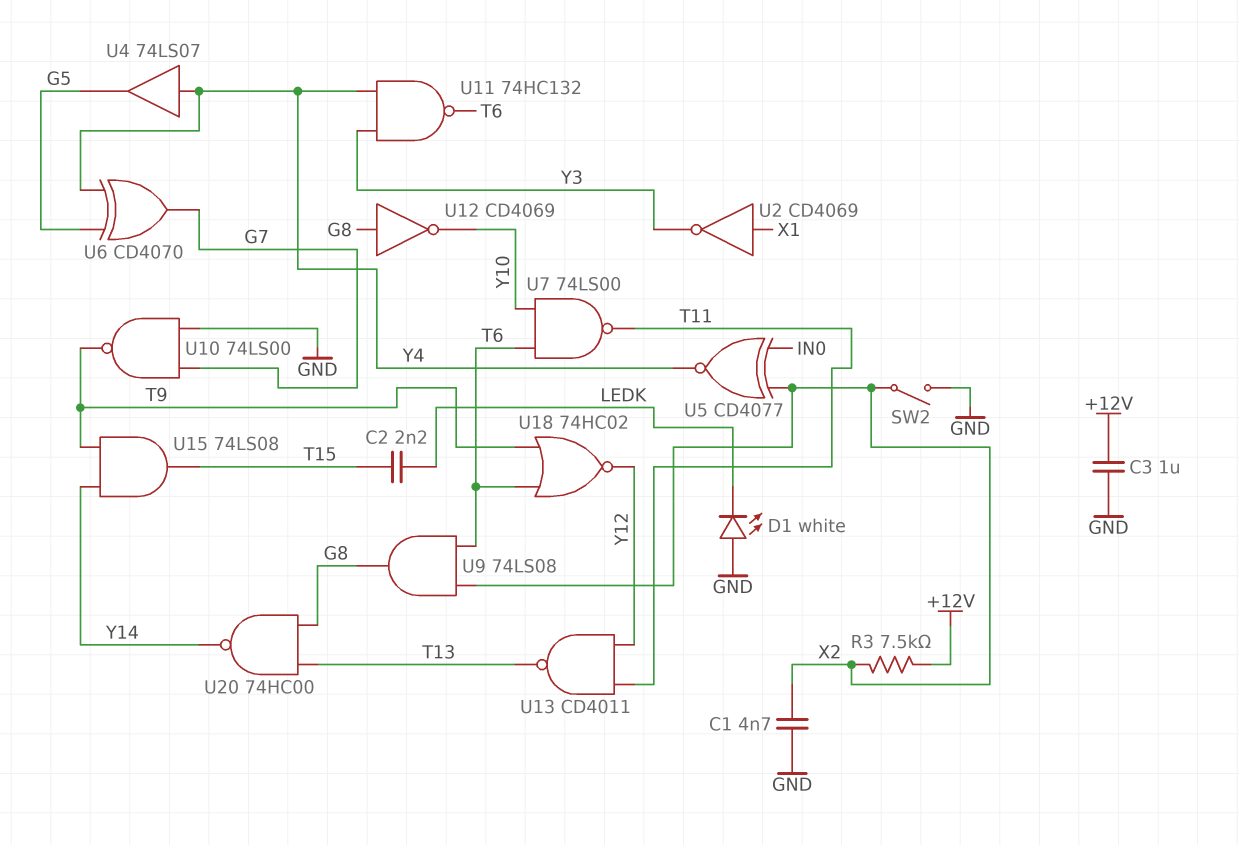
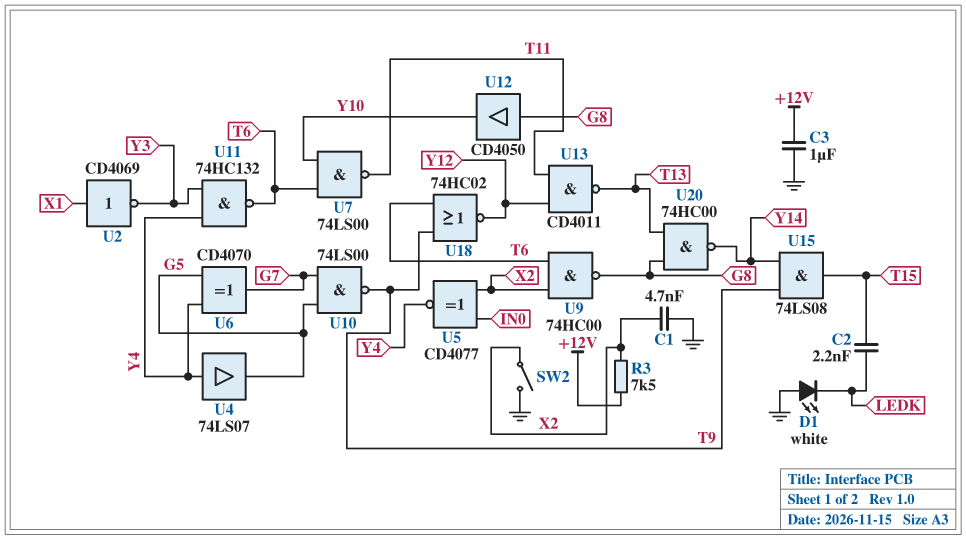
U9: AND 74LS08 (in T6, in X2, out G8) -> NAND 74HC00 (in T6, in X2, out G8)
U10: NAND 74LS00 (in G7, in GND, out T9) -> NAND 74LS00 (in G5, in G7, out T9)
U12: NOT CD4069 (in G8, out Y10) -> buffer CD4050 (in G8, out Y10)

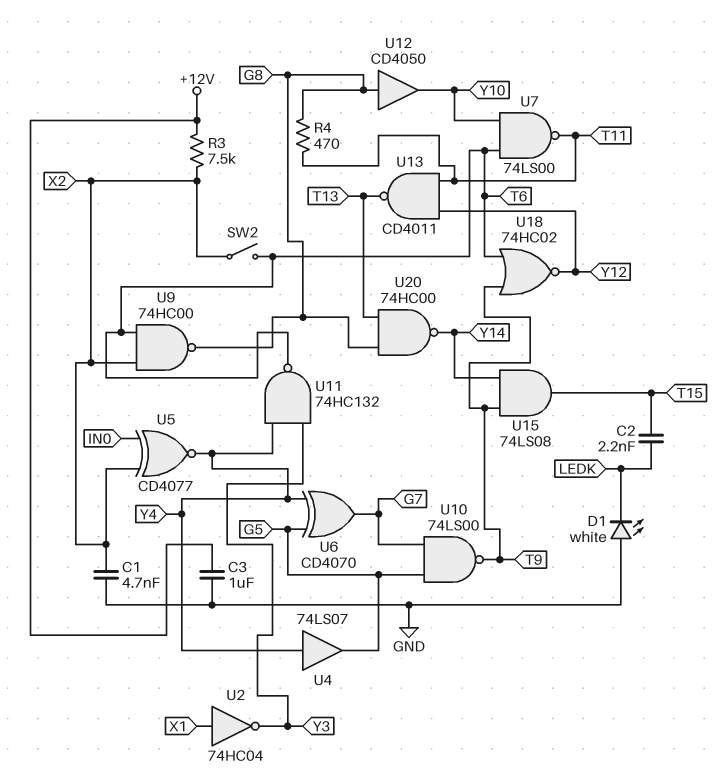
R4: none -> 470 (G8, T11)
SW2: switch (GND, X2) -> switch (T6, X2)
U2: NOT CD4069 (in X1, out Y3) -> NOT 74HC04 (in X1, out Y3)

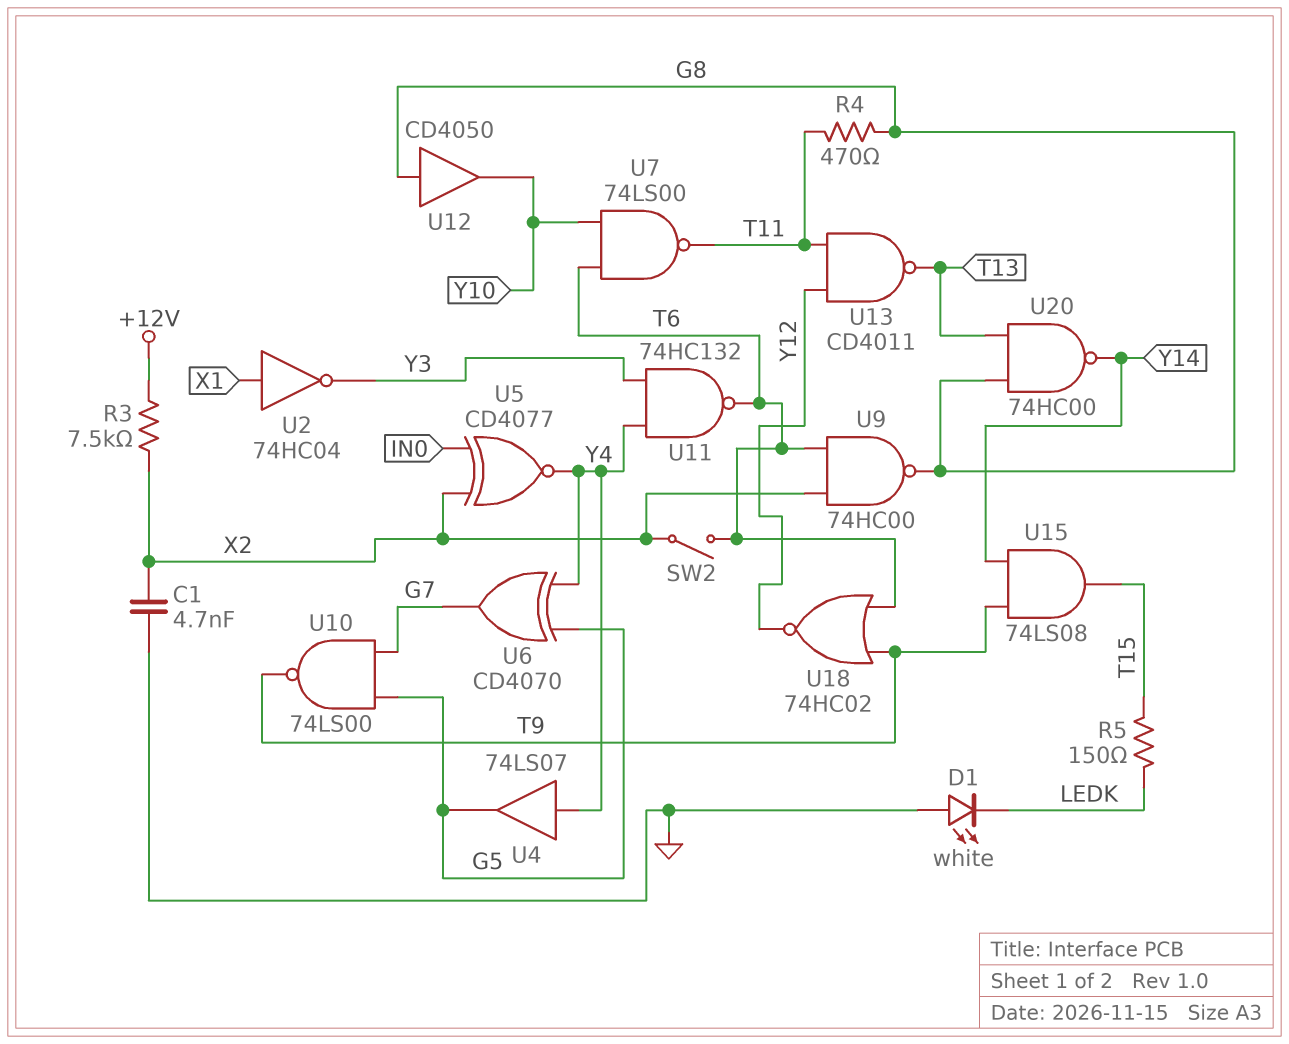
C2: 2.2nF (LEDK, T15) -> none
C3: 1uF (+12V, GND) -> none
R5: none -> 150 (LEDK, T15)

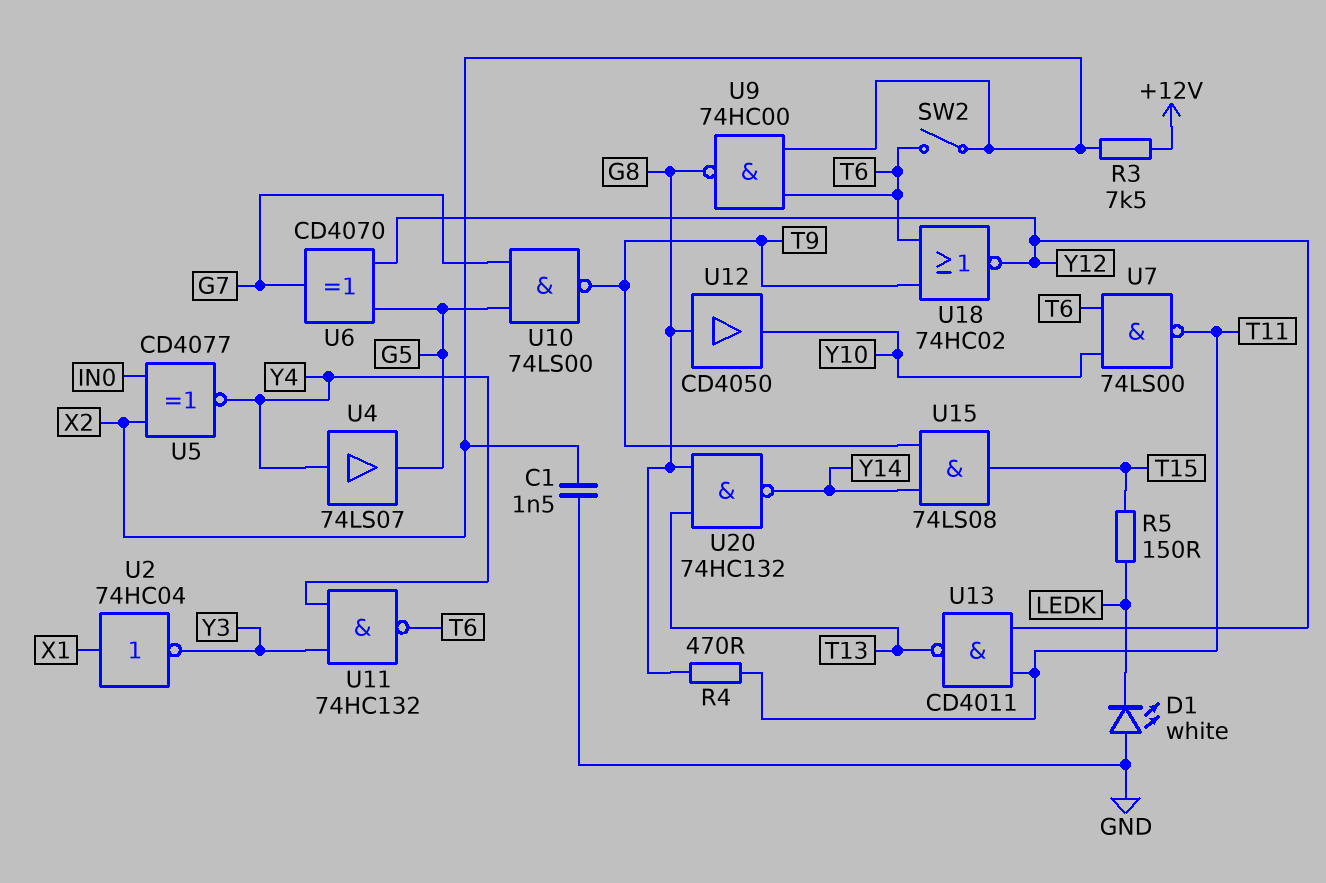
C1: 4.7nF (GND, X2) -> 1.5nF (GND, X2)
U6: XOR CD4070 (in G5, in Y4, out G7) -> XOR CD4070 (in G5, in Y12, out G7)
U20: NAND 74HC00 (in G8, in T13, out Y14) -> NAND 74HC132 (in G8, in T13, out Y14)

